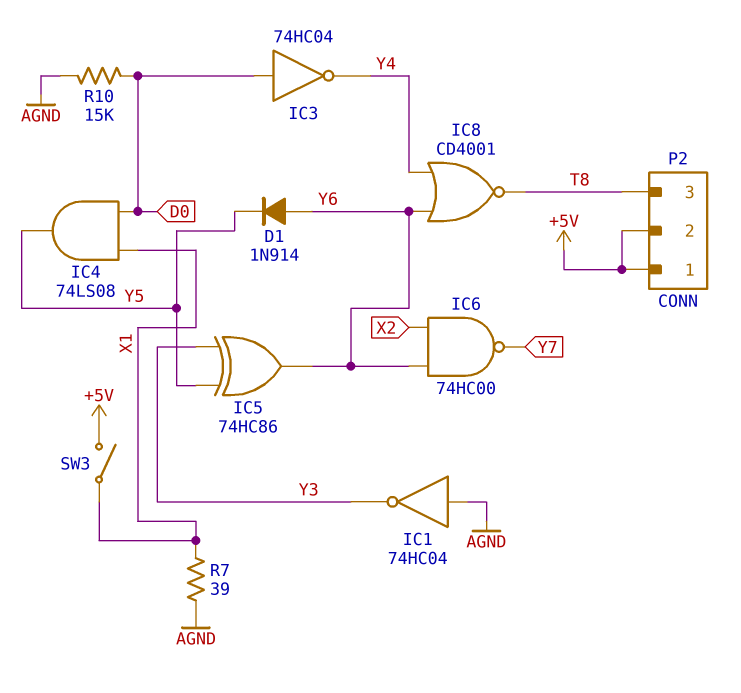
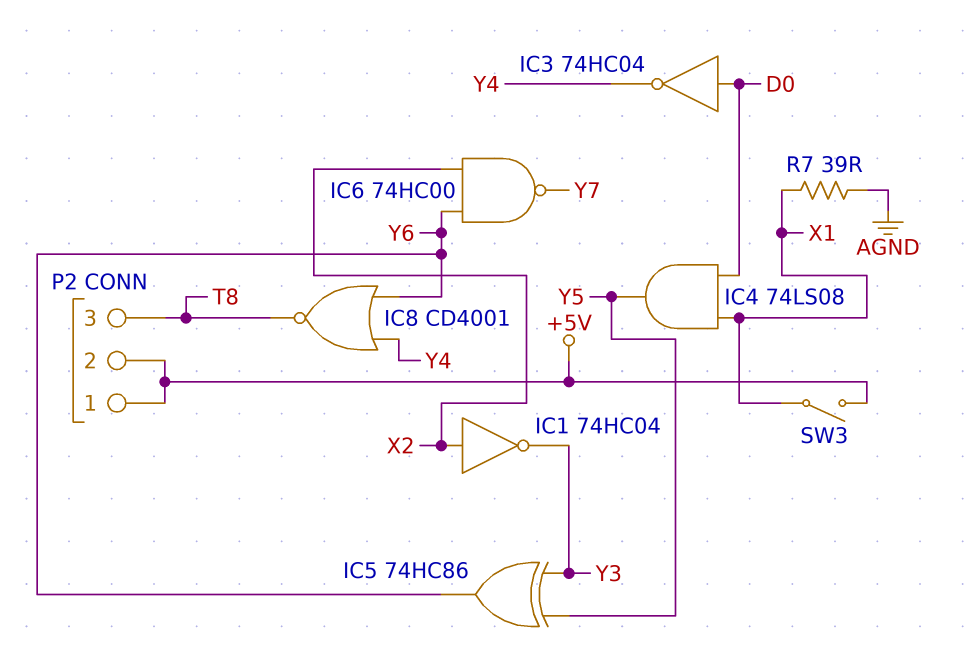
D1: diode 1N914 (A Y6, K Y5) -> none
IC1: NOT 74HC04 (in AGND, out Y3) -> NOT 74HC04 (in X2, out Y3)
R10: 15k (AGND, D0) -> none

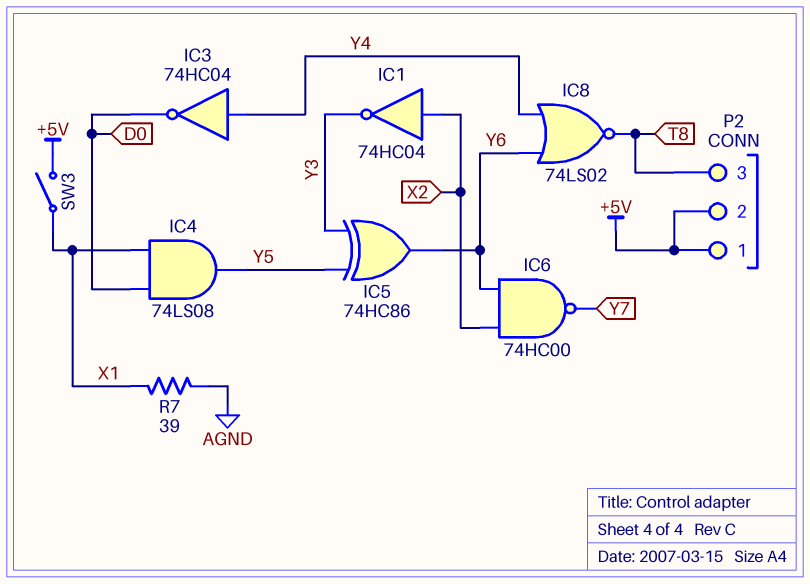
IC3: NOT 74HC04 (in D0, out Y4) -> NOT 74HC04 (in Y4, out D0)
IC8: NOR CD4001 (in Y4, in Y6, out T8) -> NOR 74LS02 (in Y4, in Y6, out T8)

